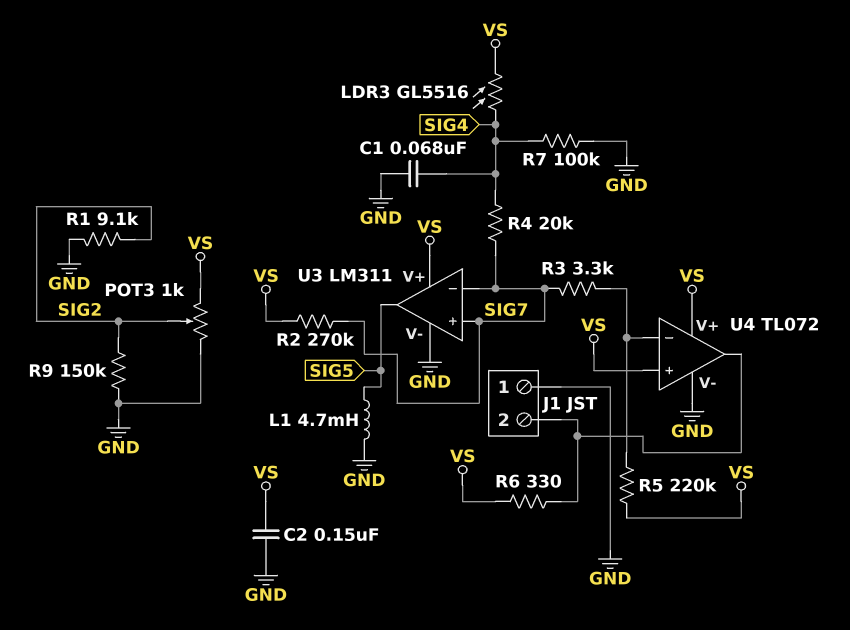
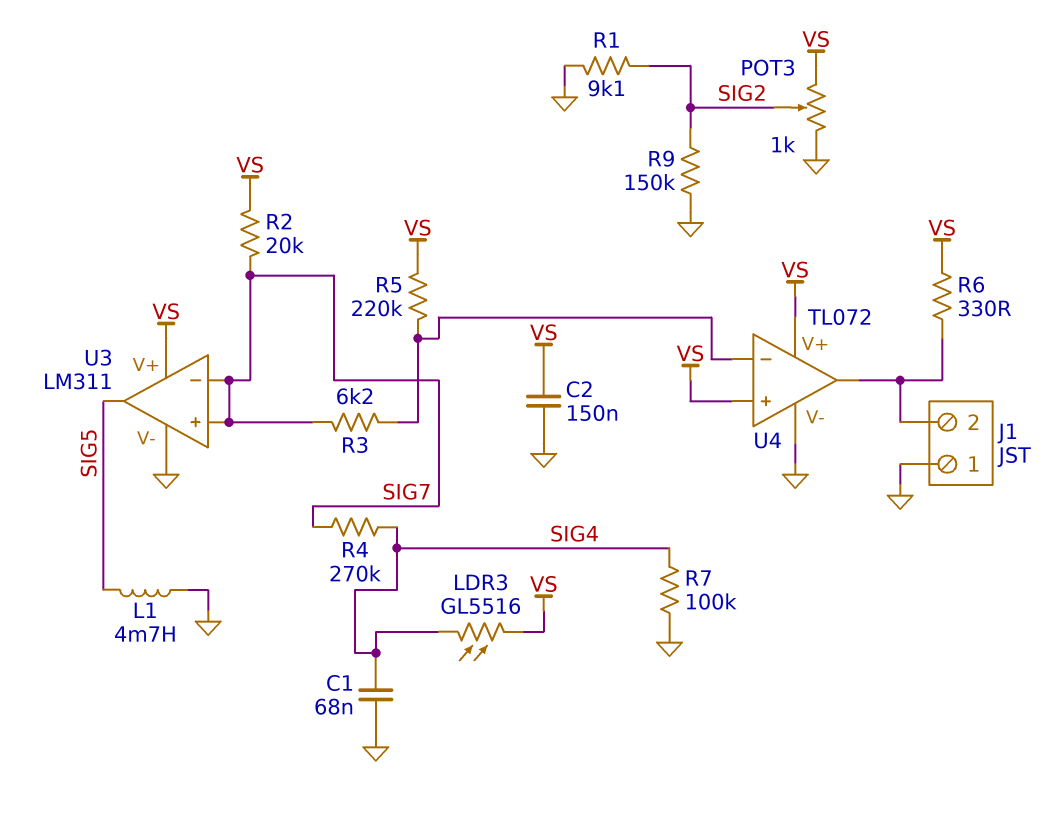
R2: 270k (SIG7, VS) -> 20k (SIG7, VS)
R3: 3.3k (SIG7, U4/in-) -> 6.2k (SIG7, U4/in-)
R4: 20k (SIG4, SIG7) -> 270k (SIG4, SIG7)

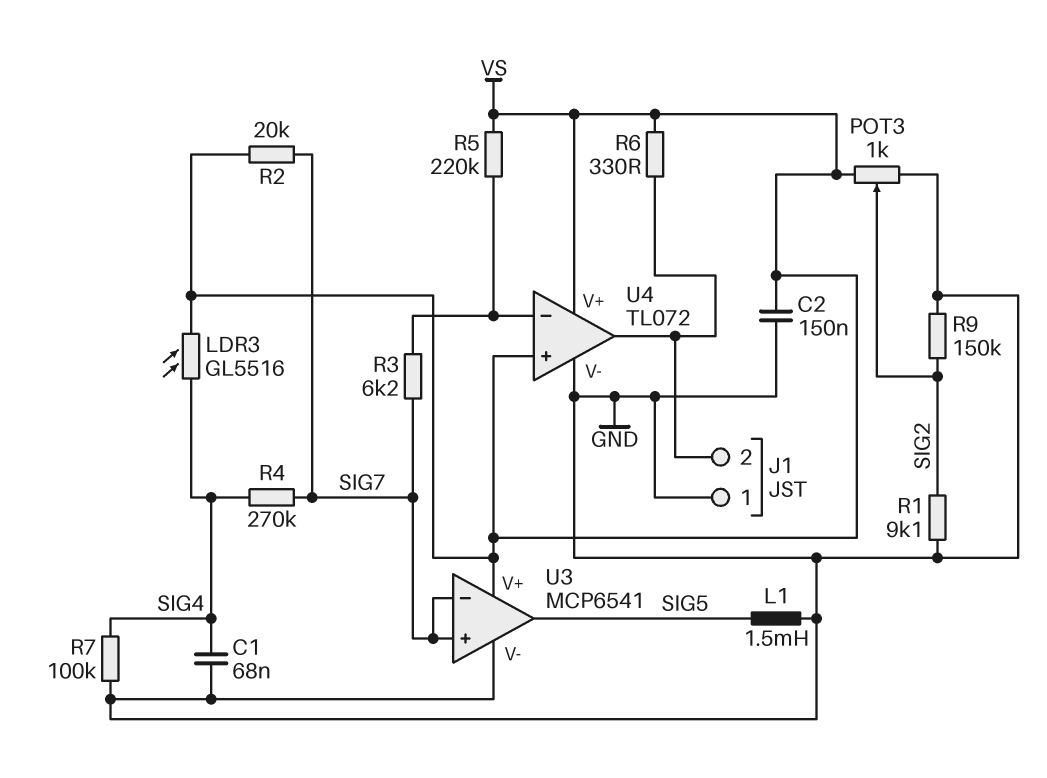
L1: 4.7mH (GND, SIG5) -> 1.5mH (GND, SIG5)
U3: LM311 -> MCP6541

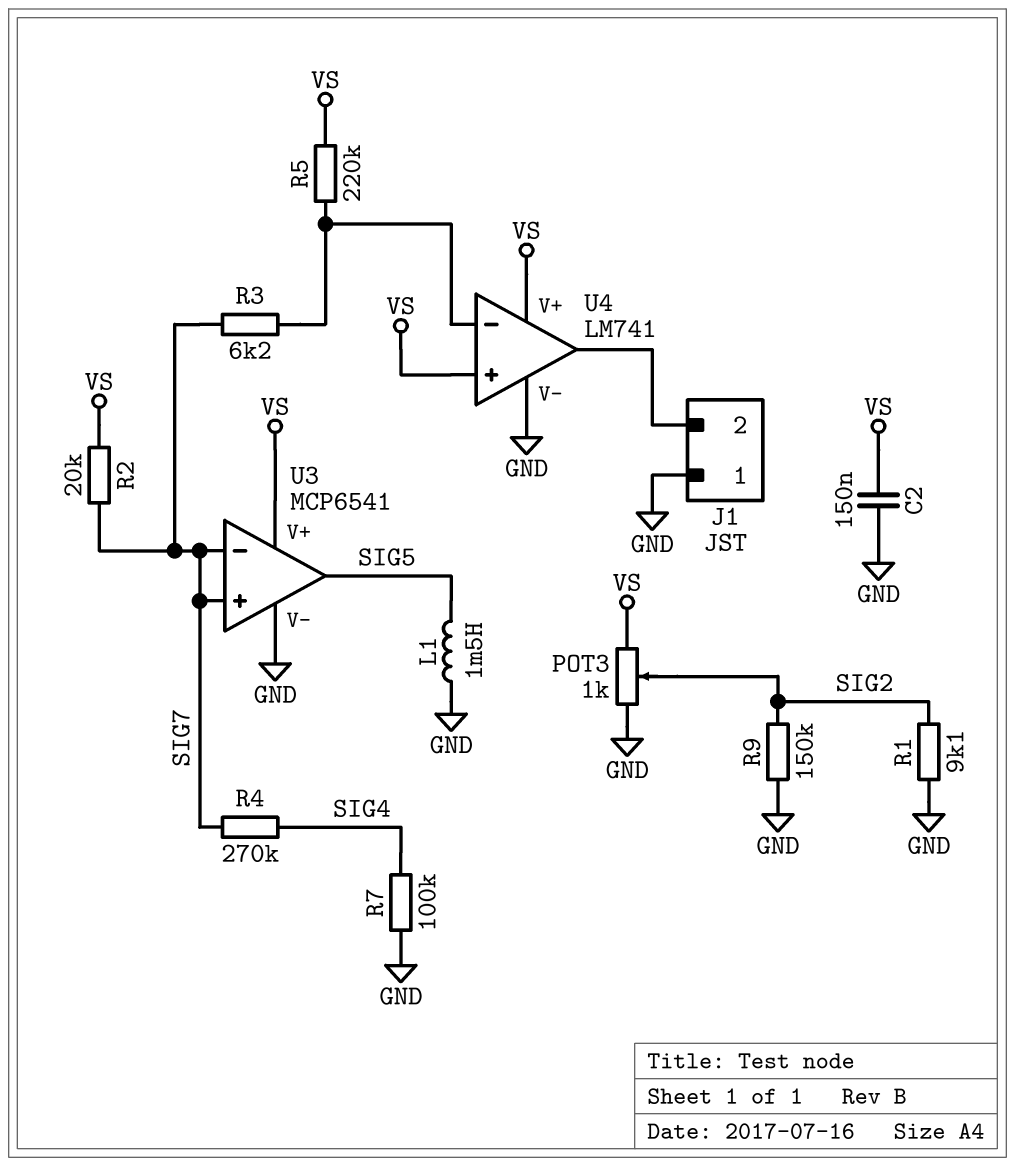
C1: 68nF (GND, SIG4) -> none
LDR3: GL5516 (SIG4, VS) -> none
R6: 330 (J1/2, VS) -> none
U4: TL072 -> LM741

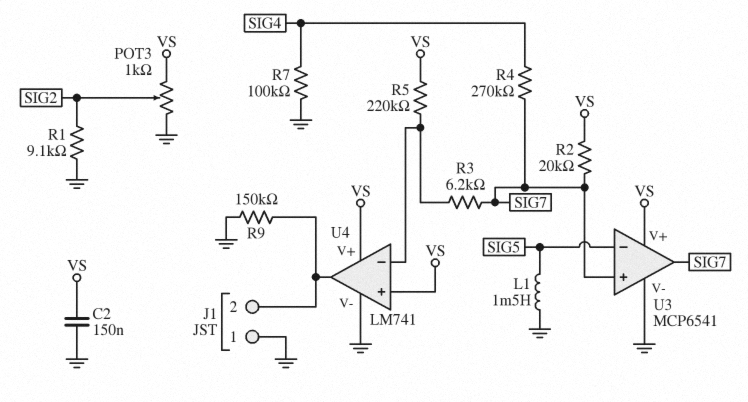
R9: 150k (GND, SIG2) -> 150k (GND, J1/2)
U3 pin in-: SIG7 -> SIG5
U3 pin out: SIG5 -> SIG7

